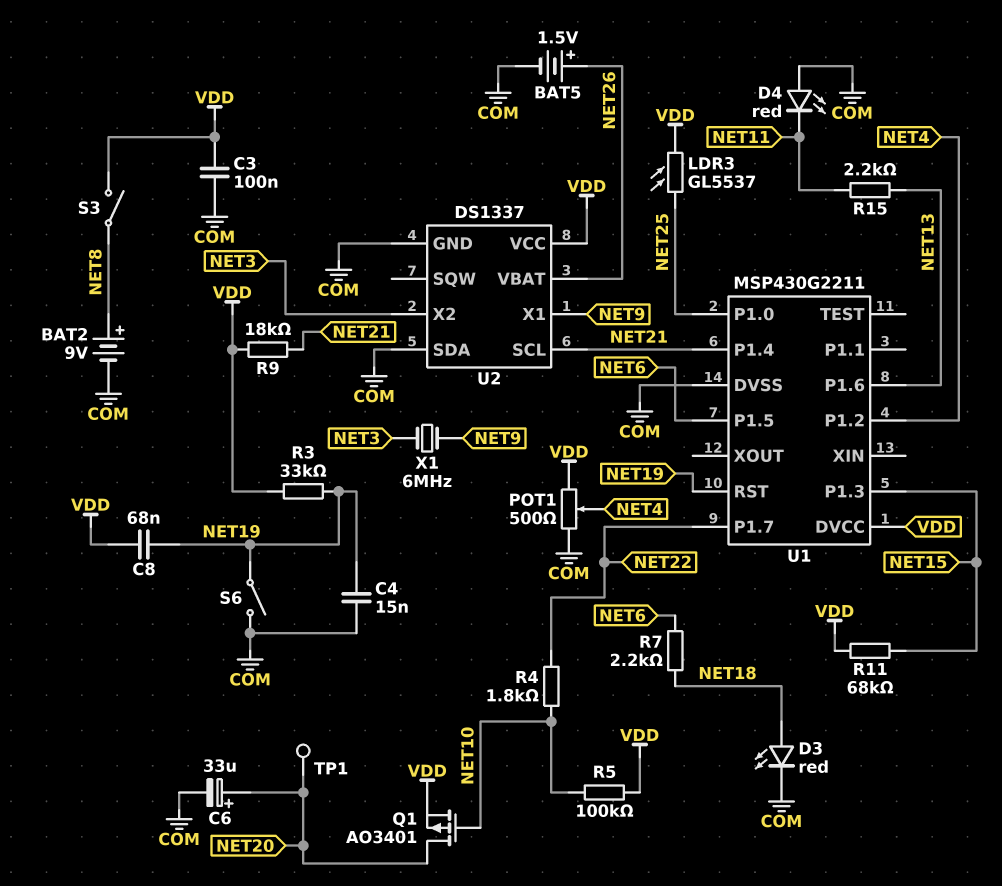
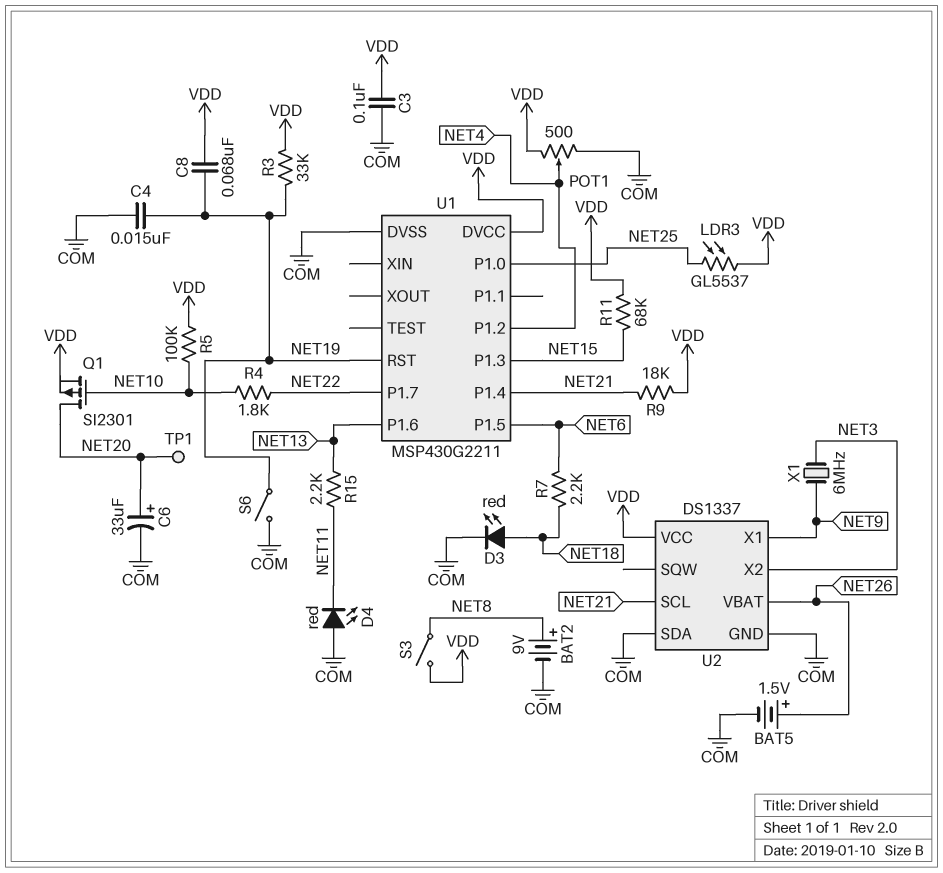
Q1: PMOS AO3401 (G NET10, D NET20, S VDD) -> PMOS SI2301 (G NET10, D NET20, S VDD)

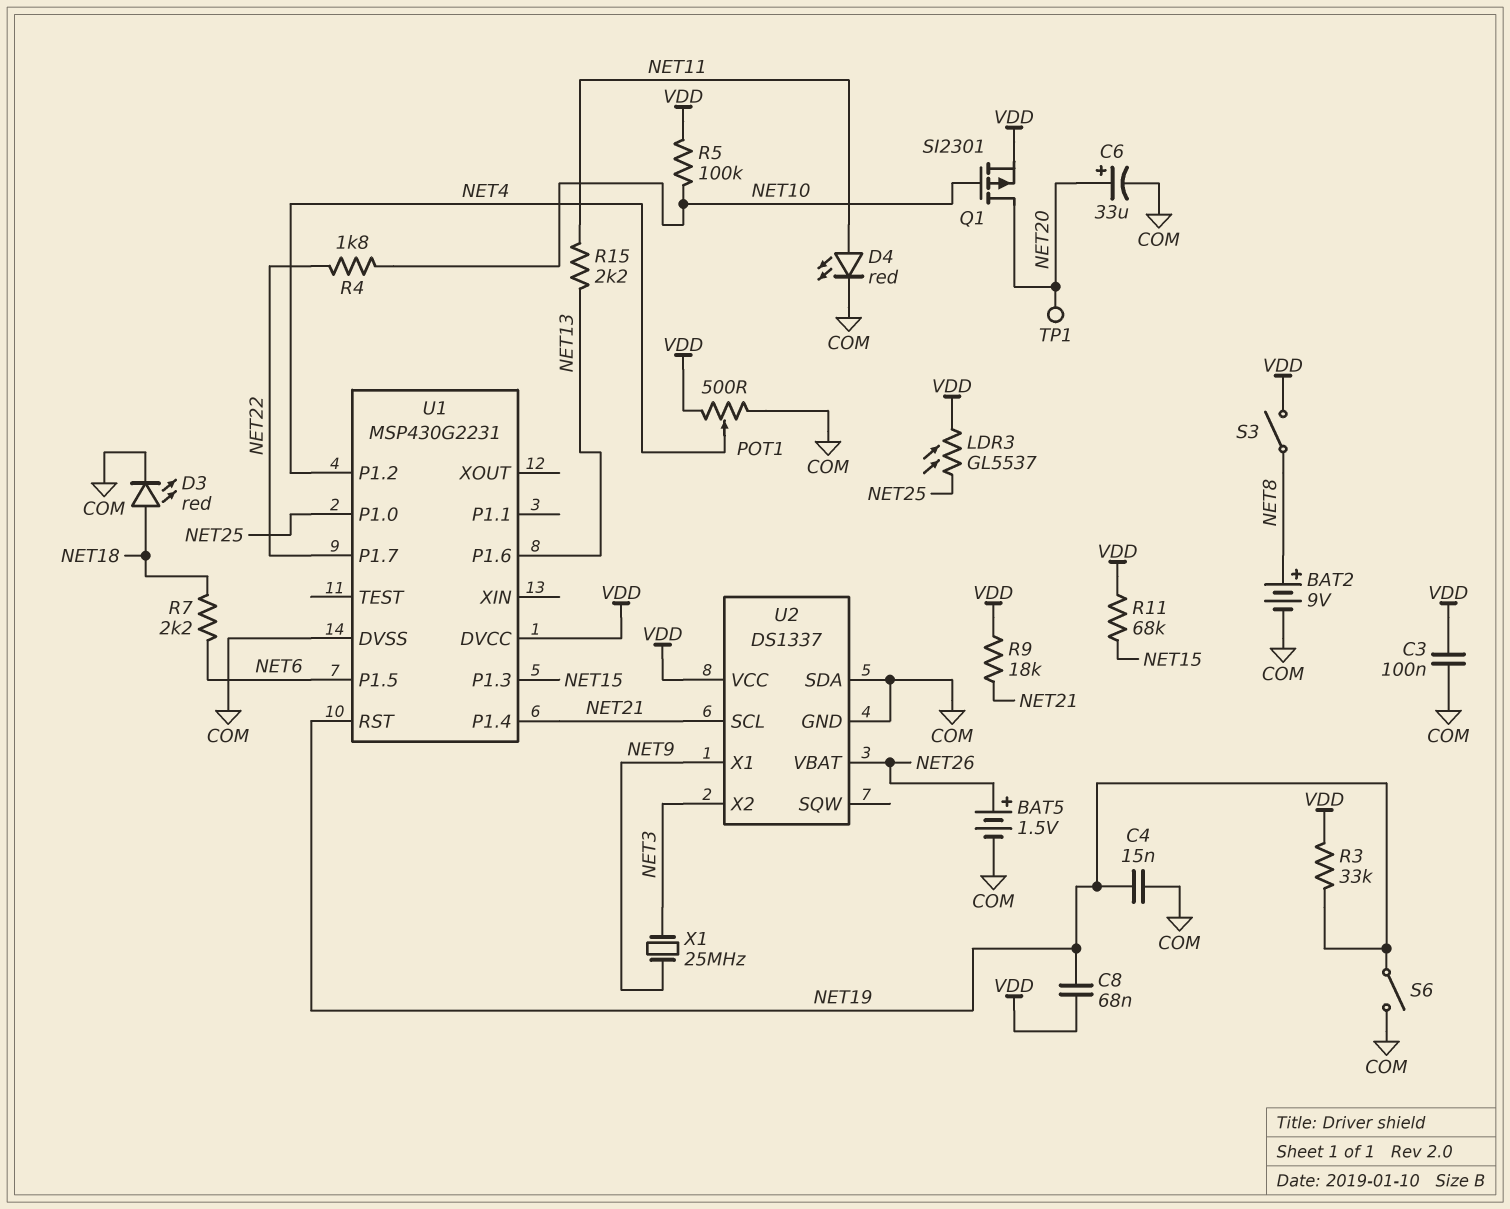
D4: LED red (A COM, K NET11) -> LED red (A NET11, K COM)
U1: MSP430G2211 -> MSP430G2231
X1: 6MHz (NET3, NET9) -> 25MHz (NET3, NET9)

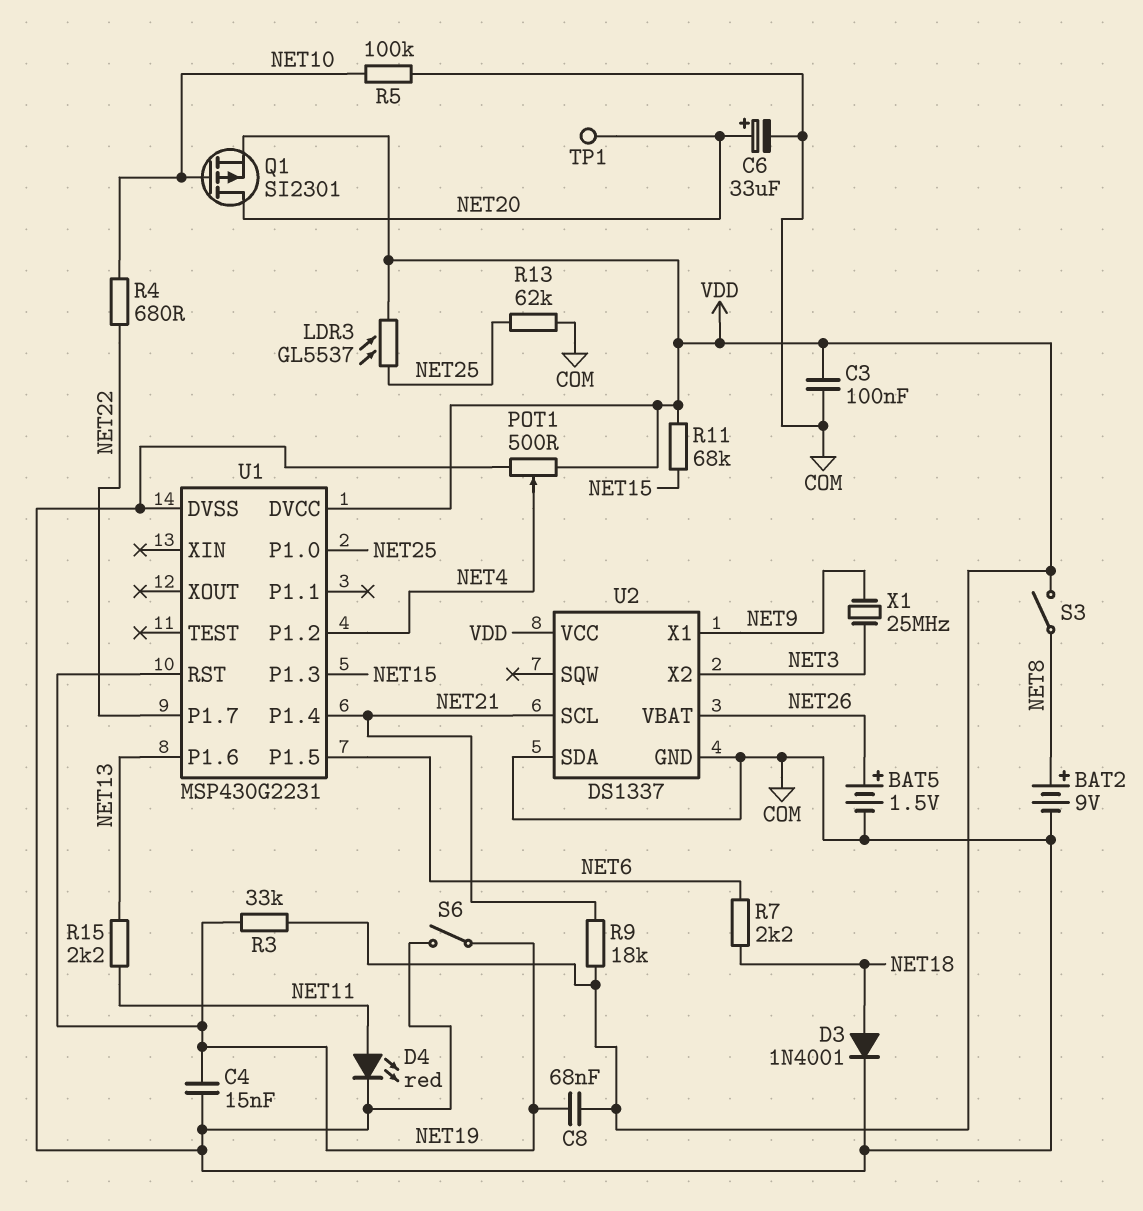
D3: LED red (A NET18, K COM) -> diode 1N4001 (A NET18, K COM)
R4: 1.8k (NET10, NET22) -> 680 (NET10, NET22)
R5: 100k (NET10, VDD) -> 100k (COM, NET10)
R13: none -> 62k (COM, NET25)

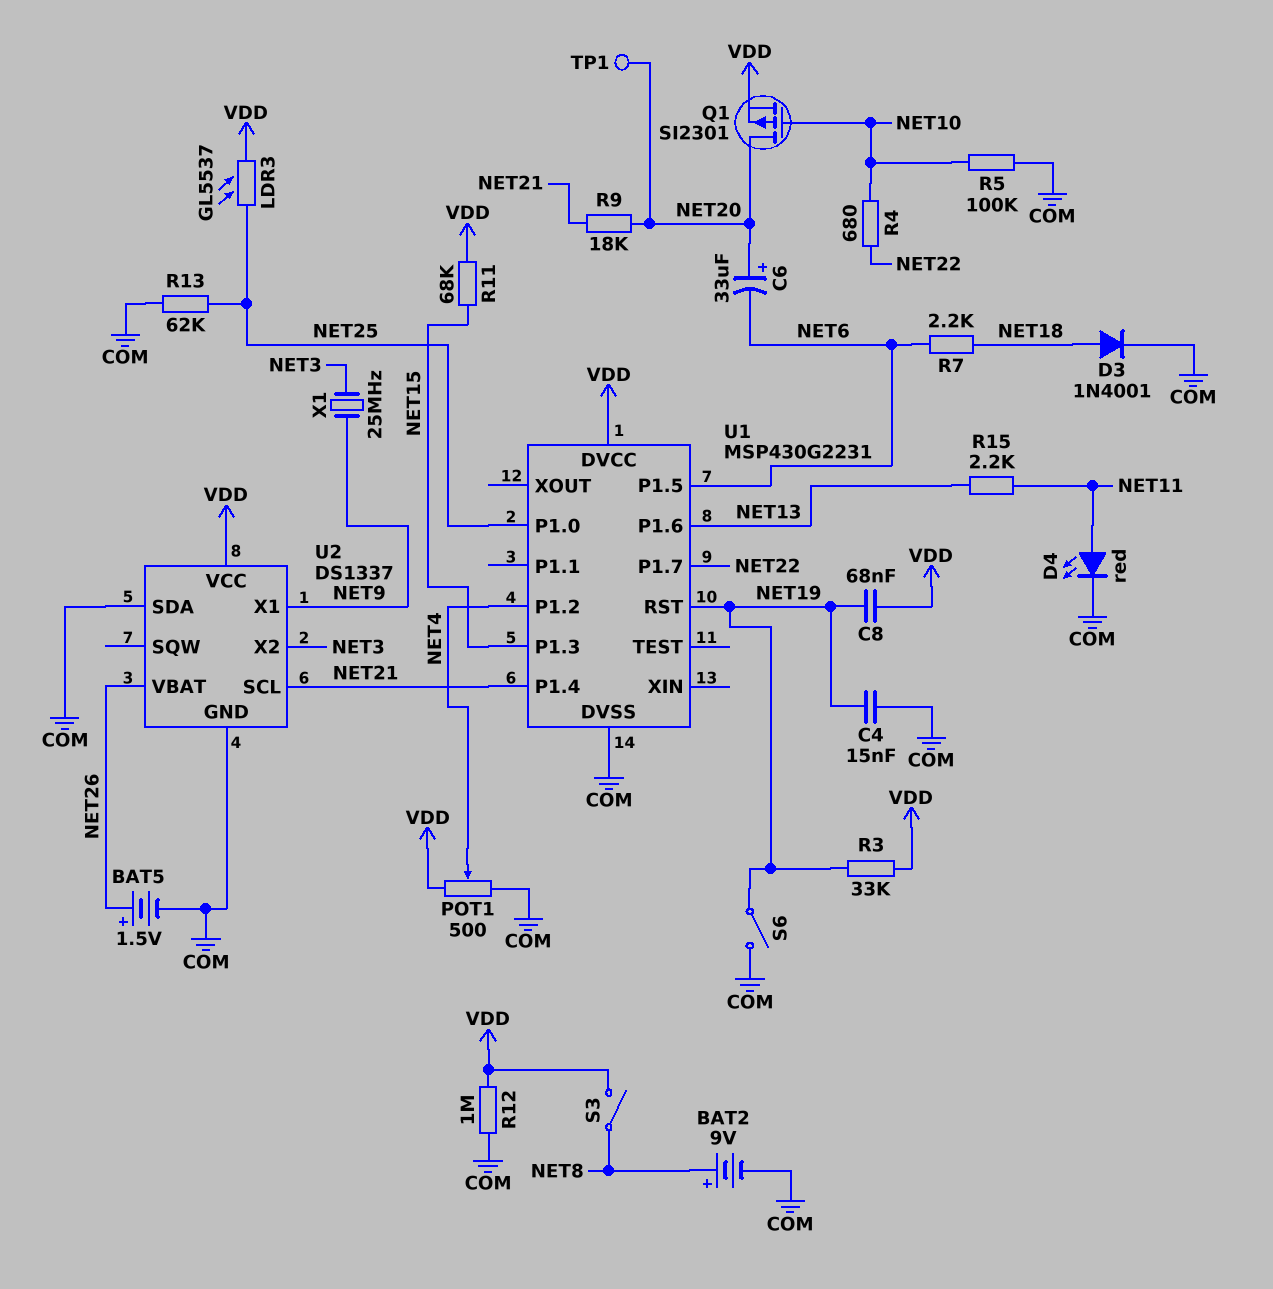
C3: 100nF (COM, VDD) -> none
C6: 33uF (plus NET20, minus COM) -> 33uF (plus NET20, minus NET6)
R9: 18k (NET21, VDD) -> 18k (NET20, NET21)
R12: none -> 1M (COM, VDD)

